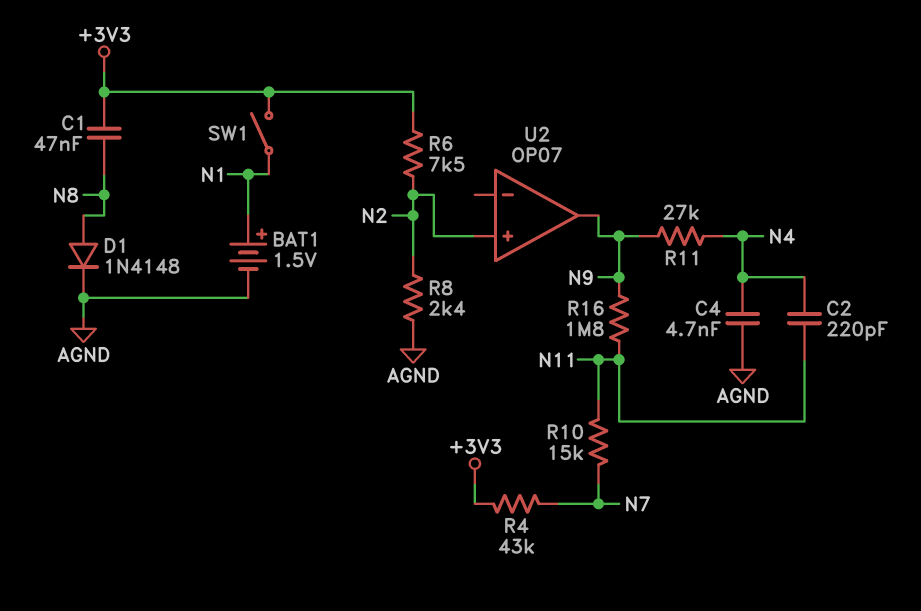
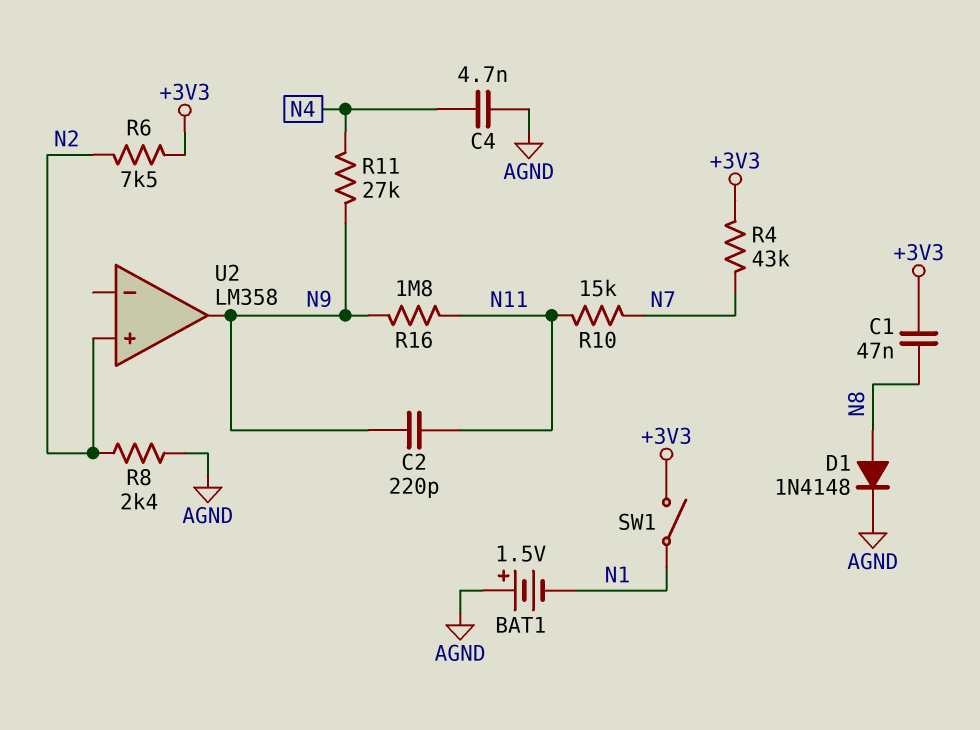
BAT1: 1.5V (plus N1, minus AGND) -> 1.5V (plus AGND, minus N1)
C2: 220pF (N4, N11) -> 220pF (N9, N11)
U2: OP07 -> LM358

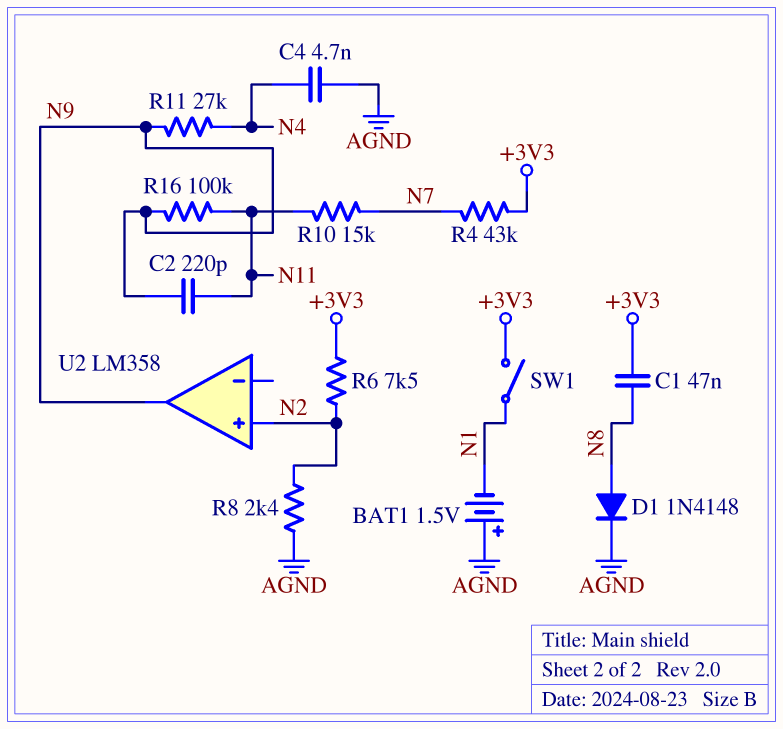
R16: 1.8M (N9, N11) -> 100k (N9, N11)

